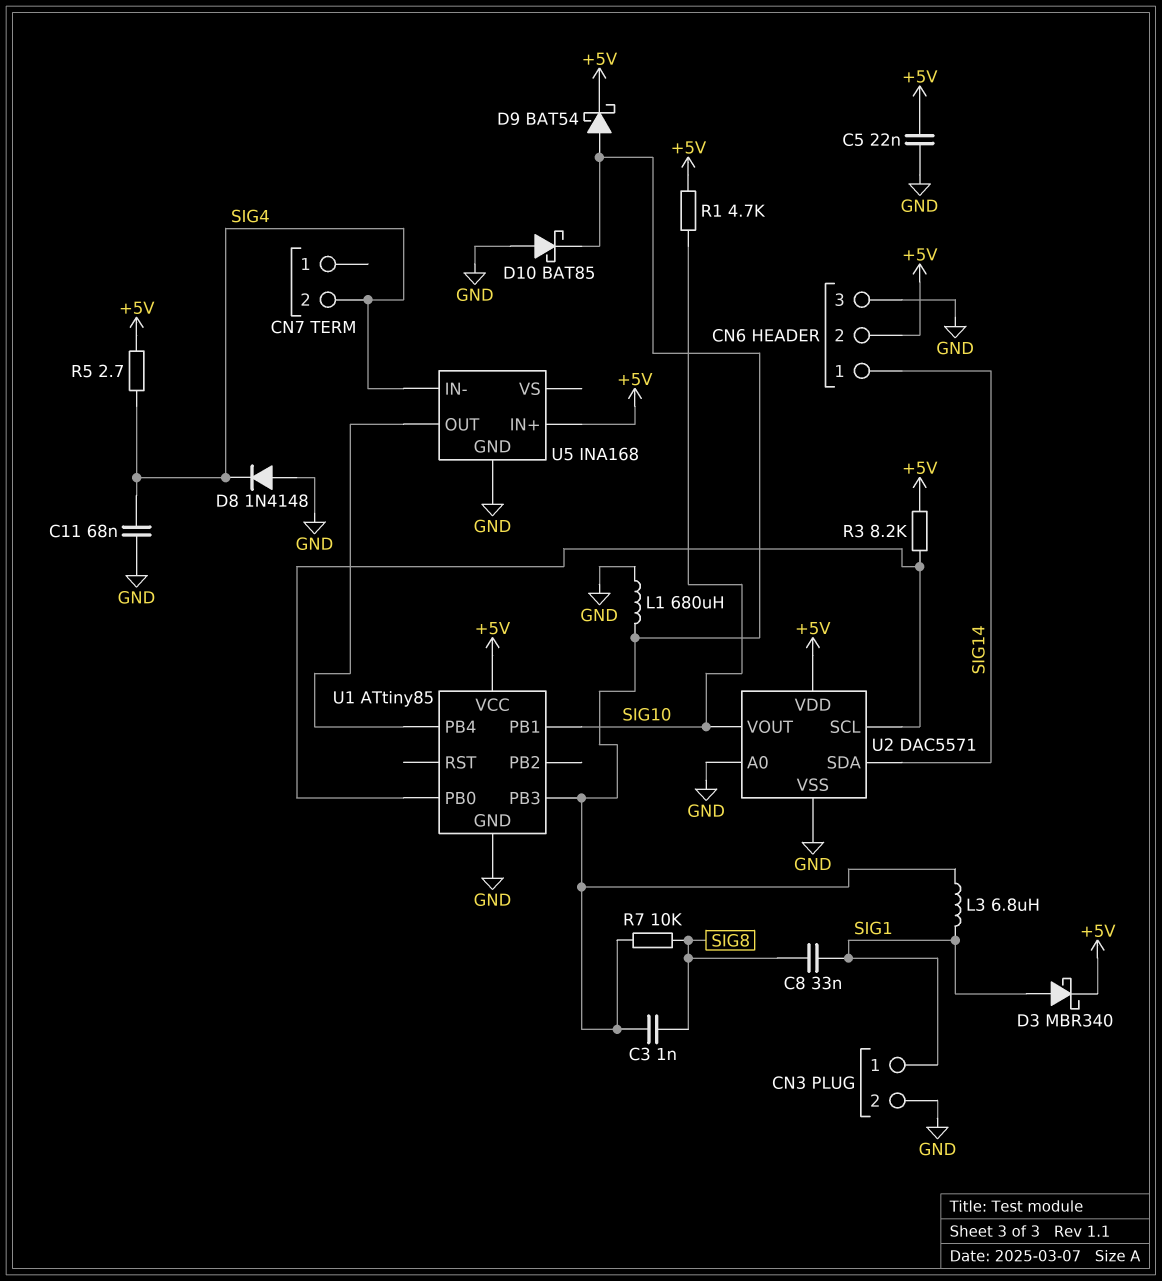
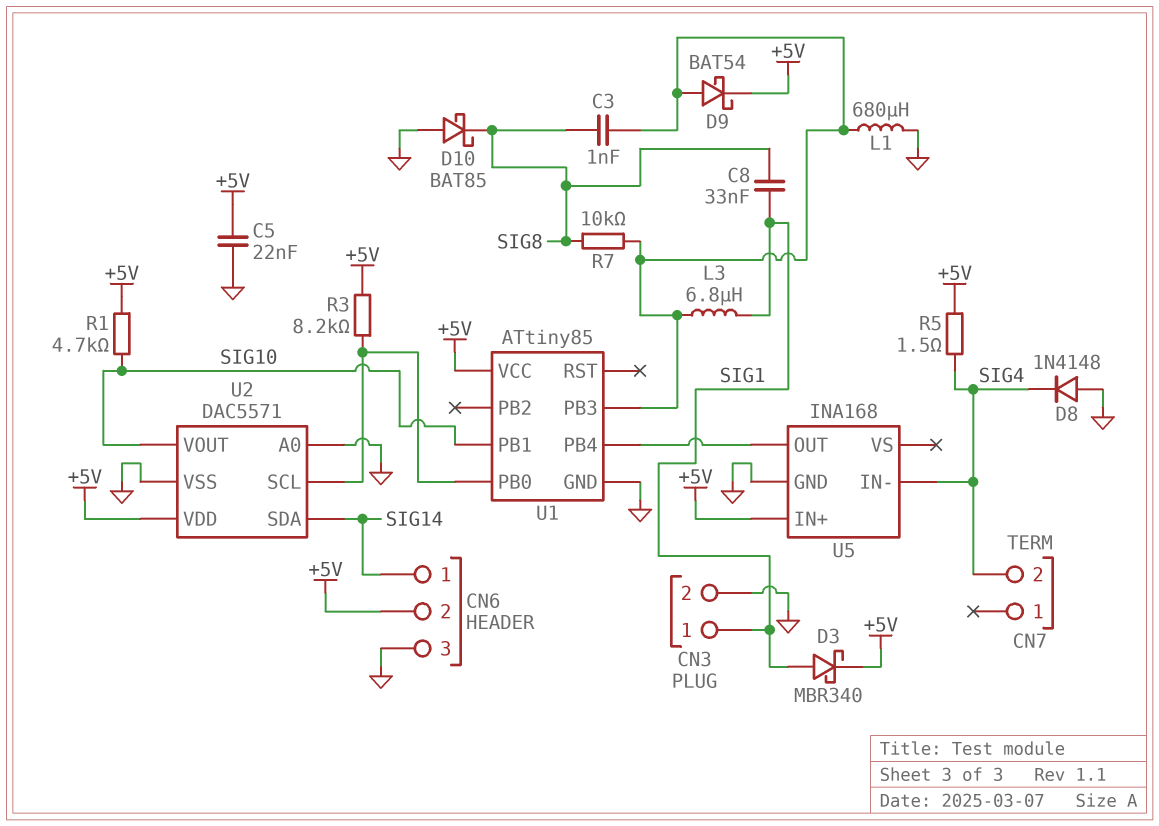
C11: 68nF (GND, SIG4) -> none
D10: schottky BAT85 (A GND, K U1/PB3) -> schottky BAT85 (A GND, K SIG8)
R5: 2.7 (+5V, SIG4) -> 1.5 (+5V, SIG4)

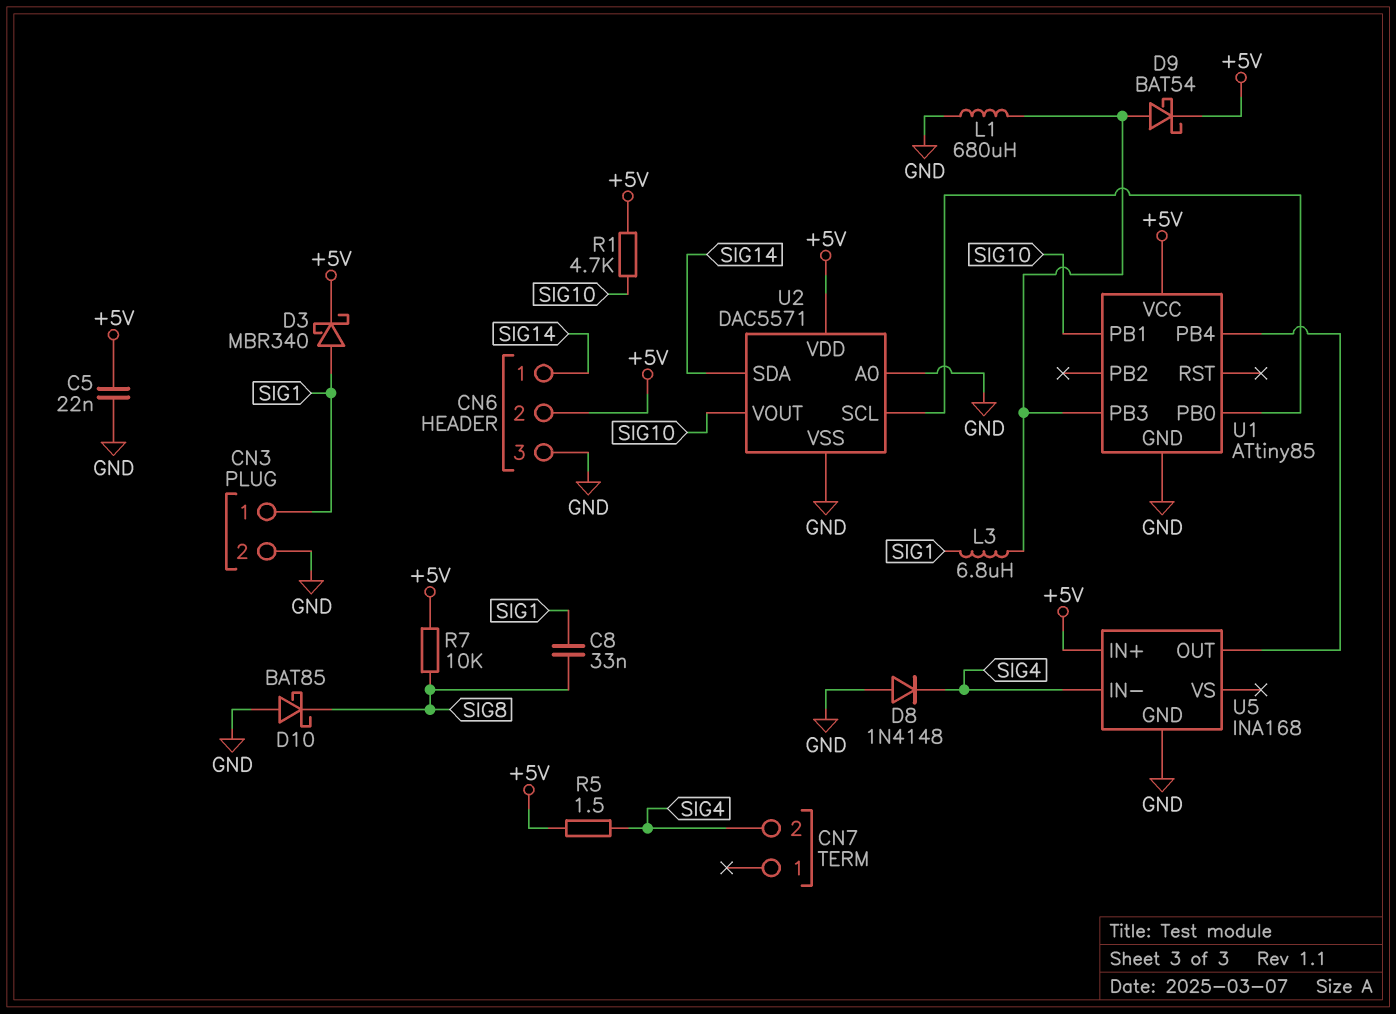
C3: 1nF (SIG8, U1/PB3) -> none
R3: 8.2k (+5V, U1/PB0) -> none
R7: 10k (SIG8, U1/PB3) -> 10k (+5V, SIG8)

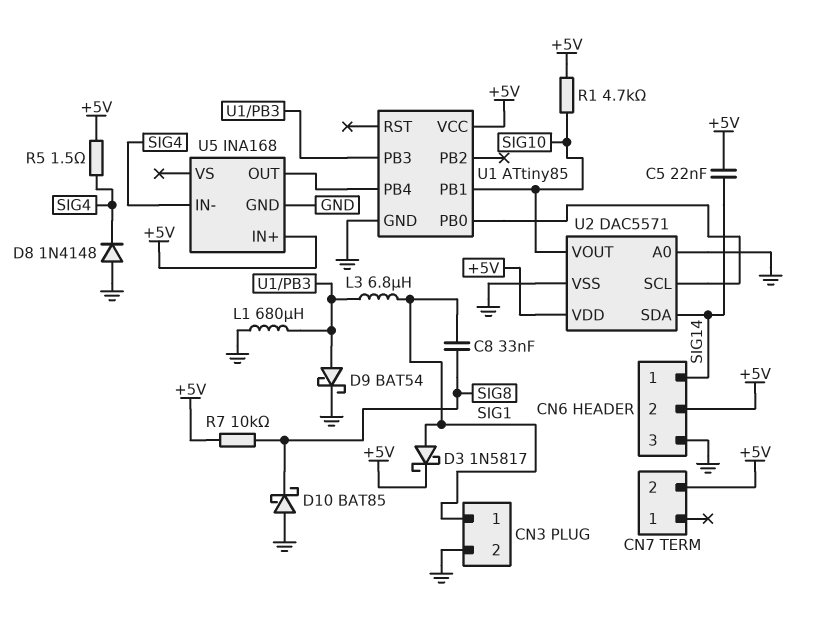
C5: 22nF (+5V, GND) -> 22nF (+5V, SIG14)
CN7 pin 2: SIG4 -> +5V
D3: schottky MBR340 (A SIG1, K +5V) -> schottky 1N5817 (A SIG1, K +5V)
D9: schottky BAT54 (A U1/PB3, K +5V) -> schottky BAT54 (A U1/PB3, K GND)

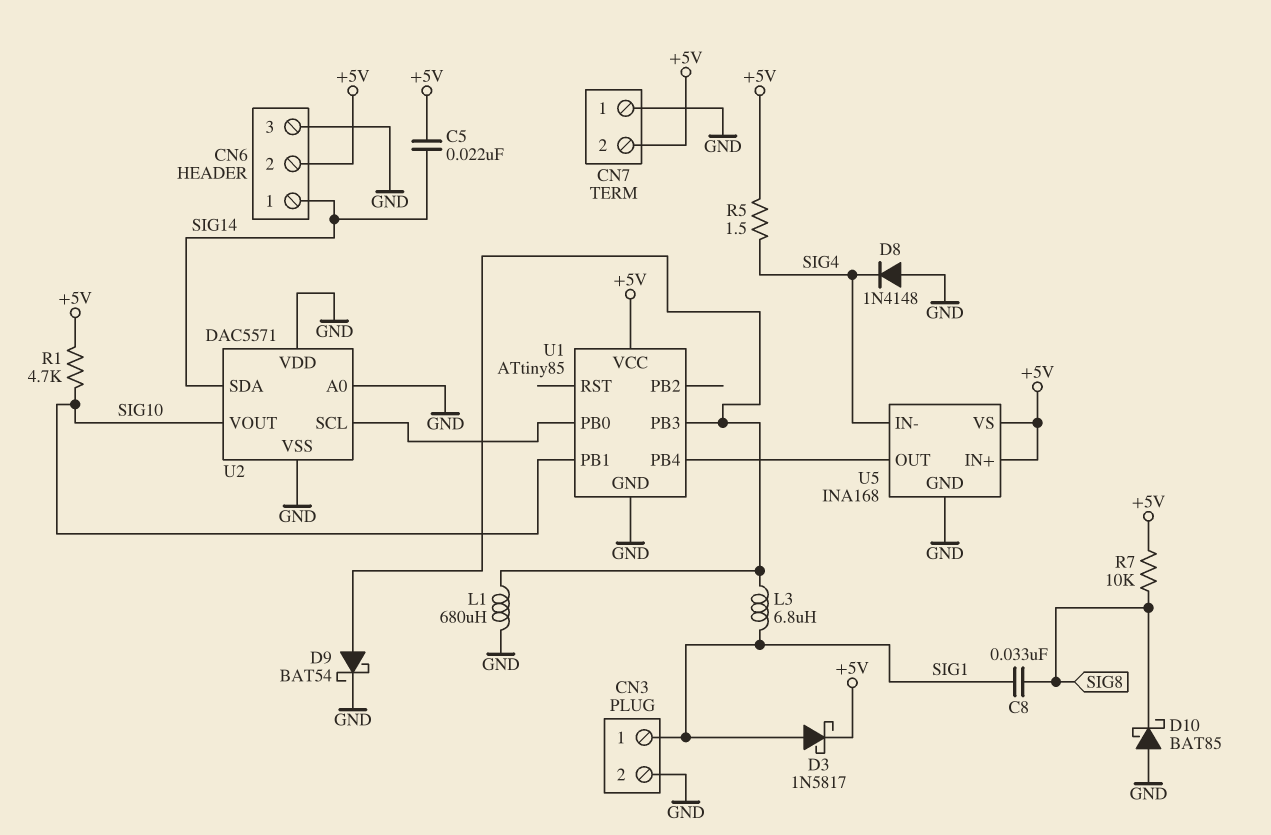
CN7 pin 1: none -> GND
U2 pin VDD: +5V -> GND
U5 pin VS: none -> +5V

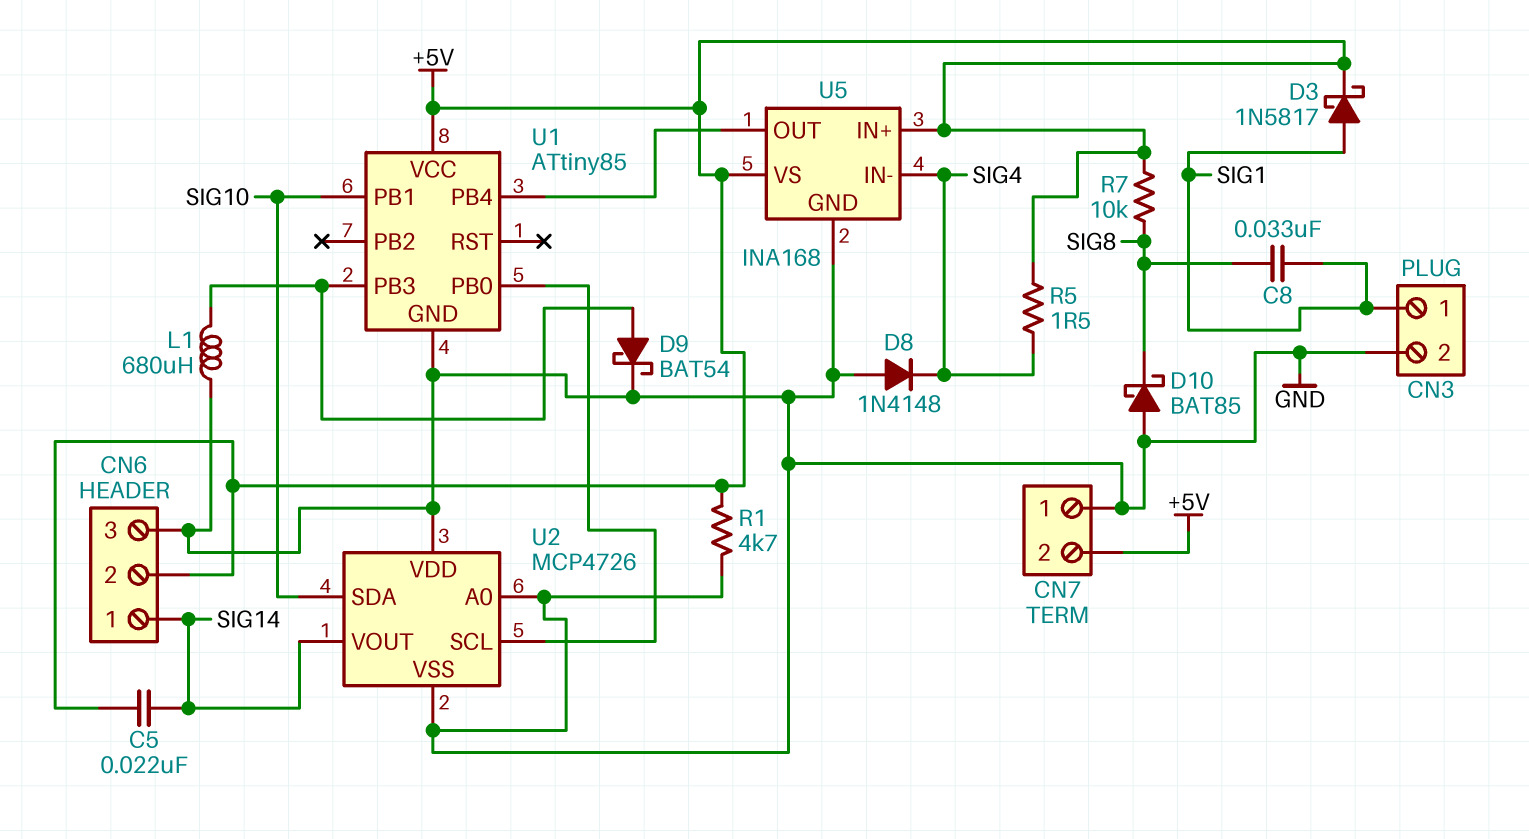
L3: 6.8uH (SIG1, U1/PB3) -> none
R1: 4.7k (+5V, SIG10) -> 4.7k (+5V, GND)
U2: DAC5571 -> MCP4726
U2 pin SDA: SIG14 -> SIG10
U2 pin VOUT: SIG10 -> SIG14

